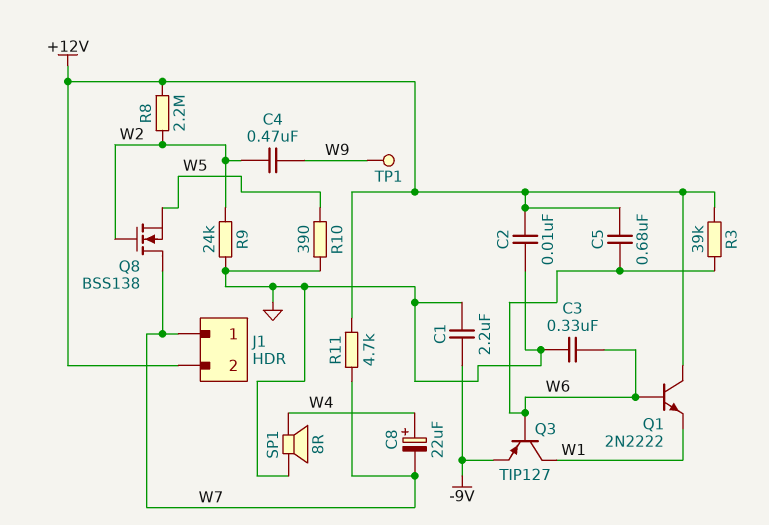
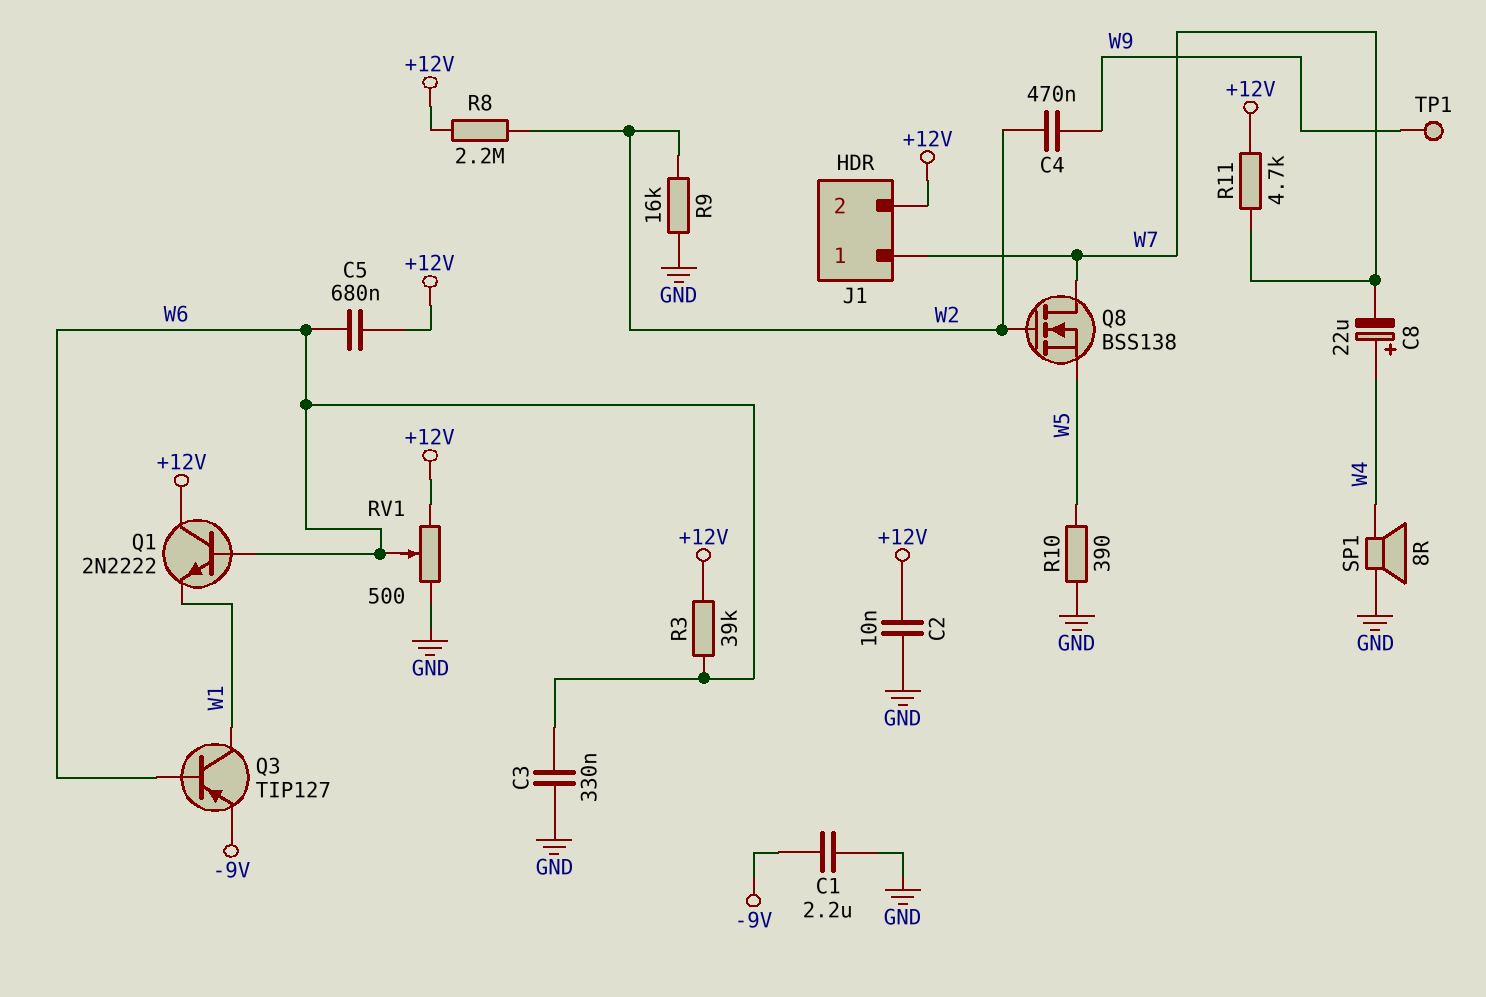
R9: 24k (GND, W2) -> 16k (GND, W2)
RV1: none -> 500 (+12V, GND, wiper W6)

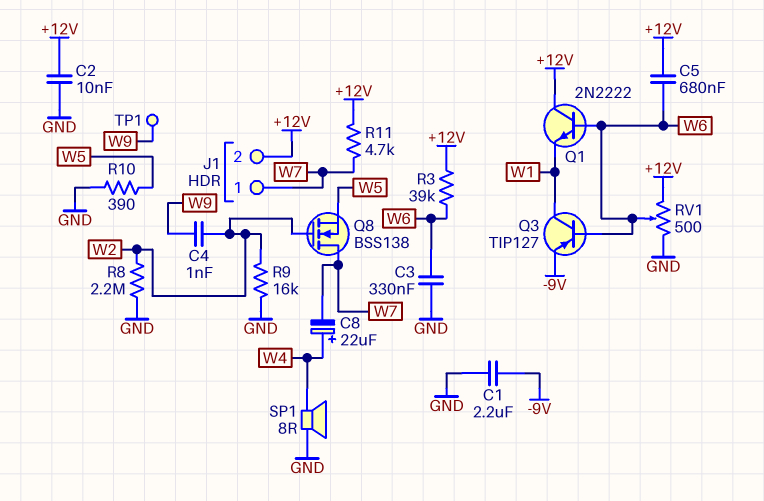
C4: 470nF (W2, W9) -> 1nF (W2, W9)
R8: 2.2M (+12V, W2) -> 2.2M (GND, W2)

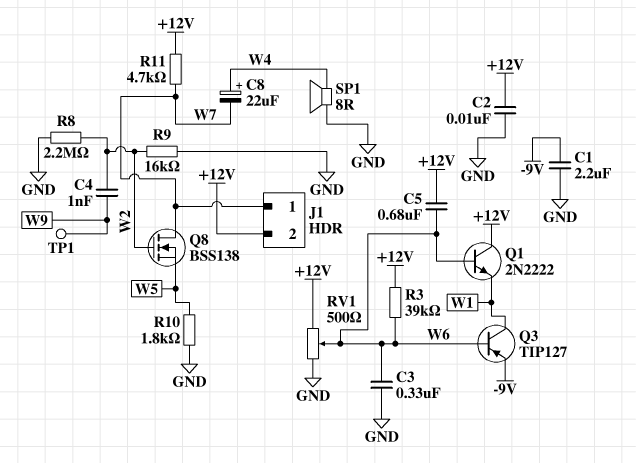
R10: 390 (GND, W5) -> 1.8k (GND, W5)

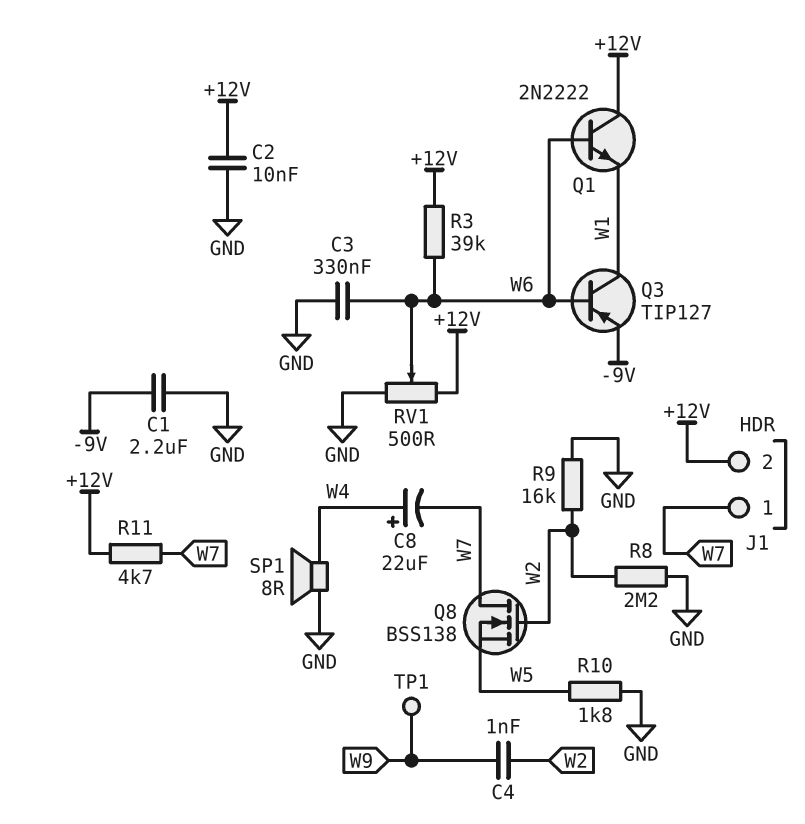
C5: 680nF (+12V, W6) -> none

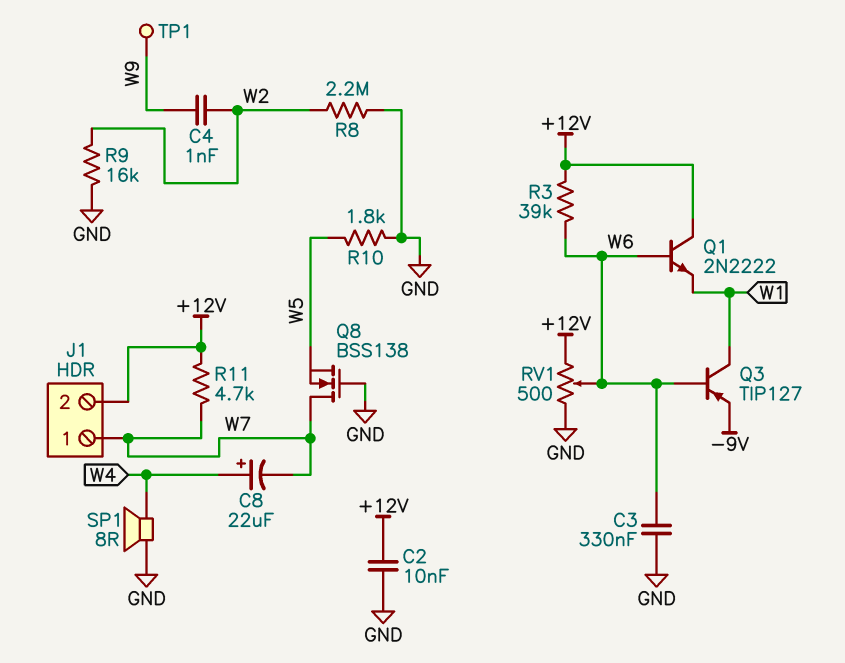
C1: 2.2uF (-9V, GND) -> none
Q8: NMOS BSS138 (G W2, D W7, S W5) -> NMOS BSS138 (G GND, D W7, S W5)

